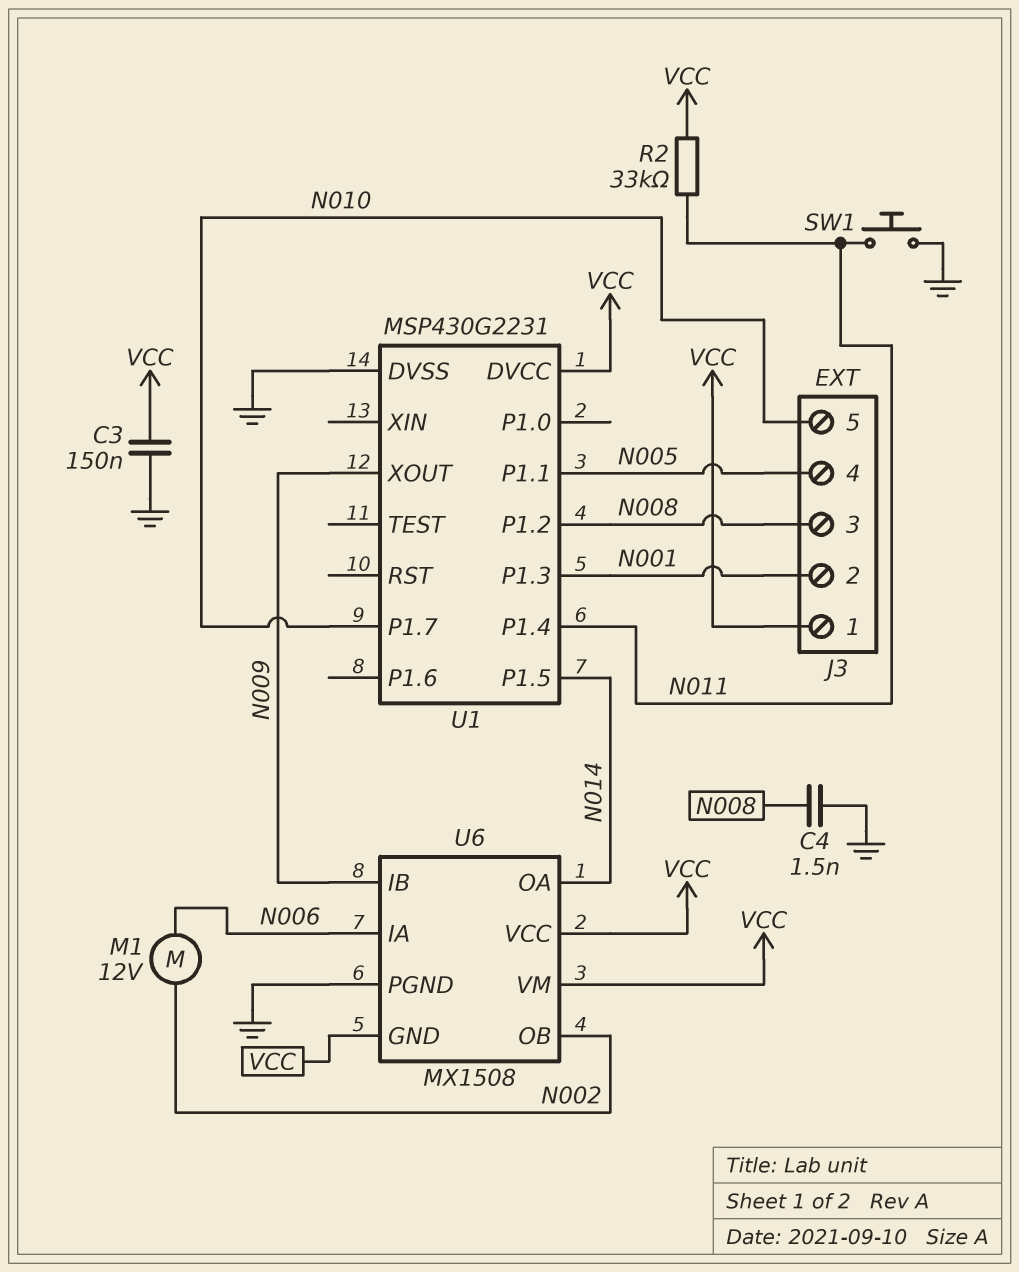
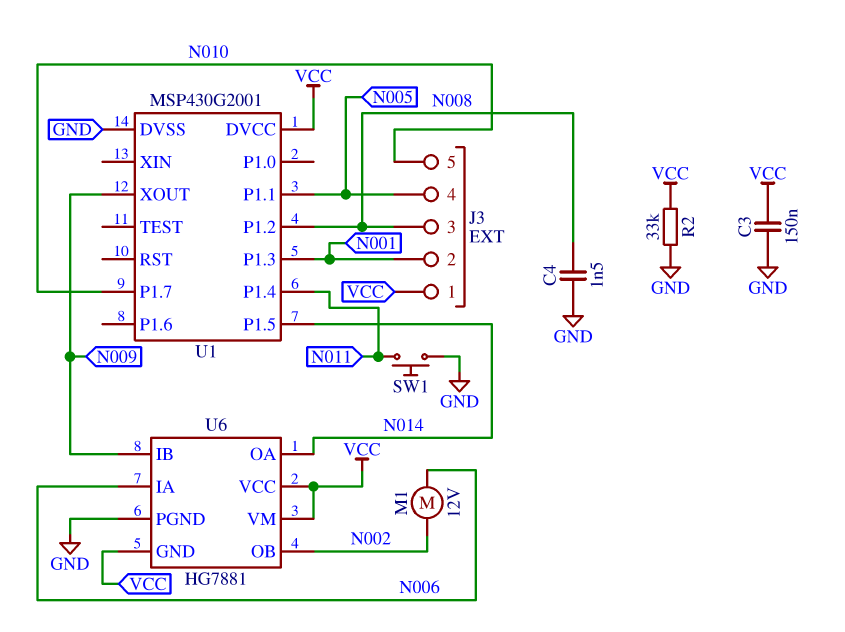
R2: 33k (N011, VCC) -> 33k (GND, VCC)
U1: MSP430G2231 -> MSP430G2001
U6: MX1508 -> HG7881

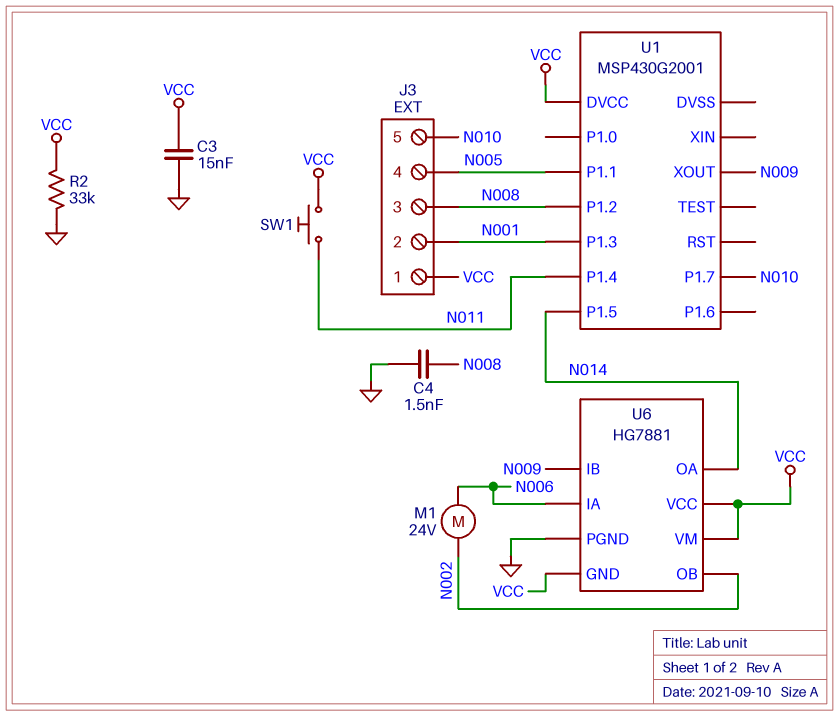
C3: 150nF (GND, VCC) -> 15nF (GND, VCC)
M1: motor 12V (N002, N006) -> motor 24V (N002, N006)
SW1: button (GND, N011) -> button (N011, VCC)
U1 pin DVSS: GND -> none

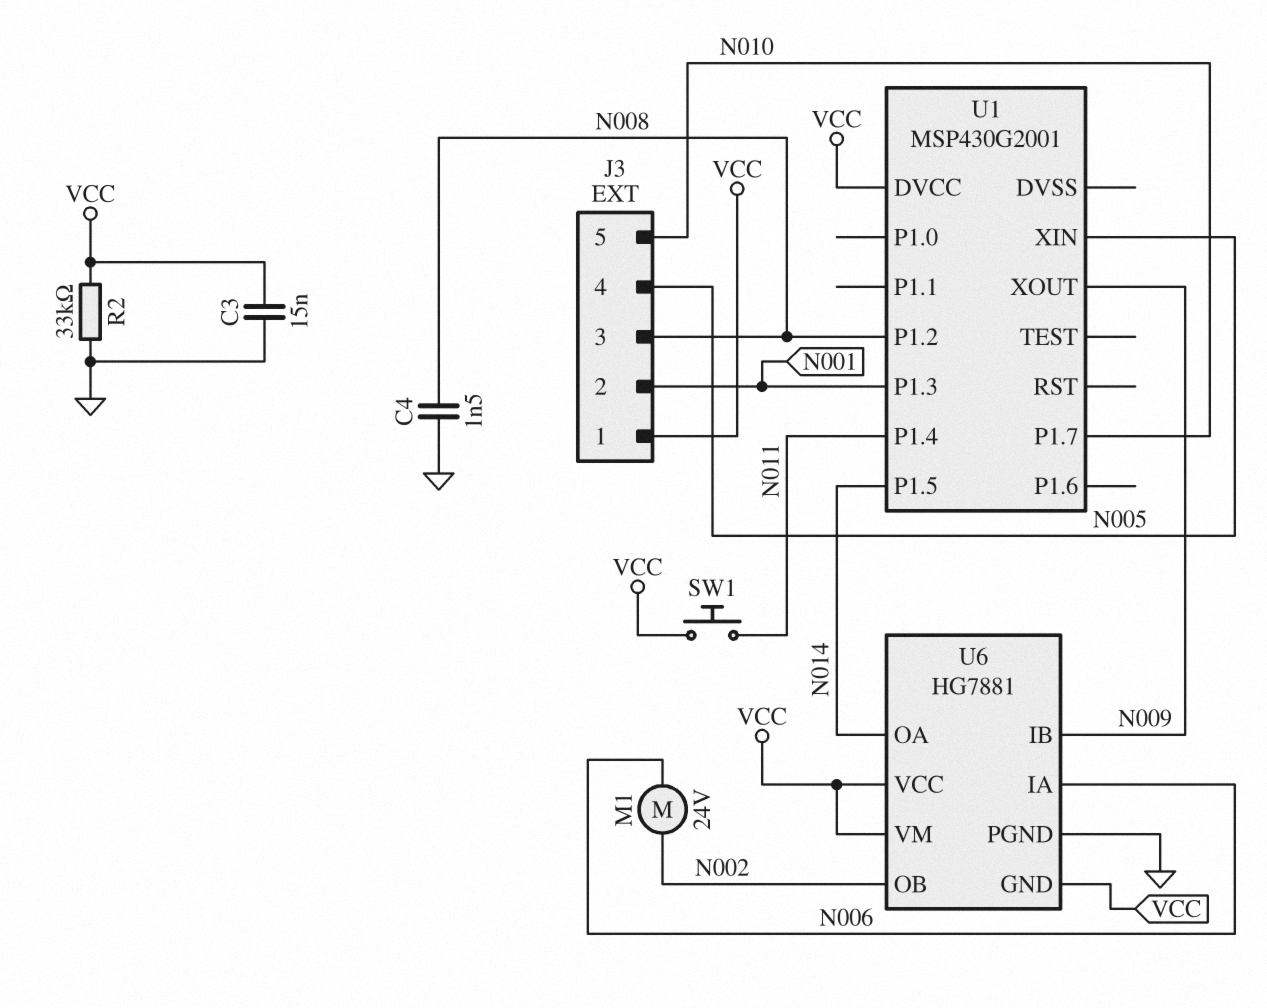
U1 pin P1.1: N005 -> none
U1 pin XIN: none -> N005

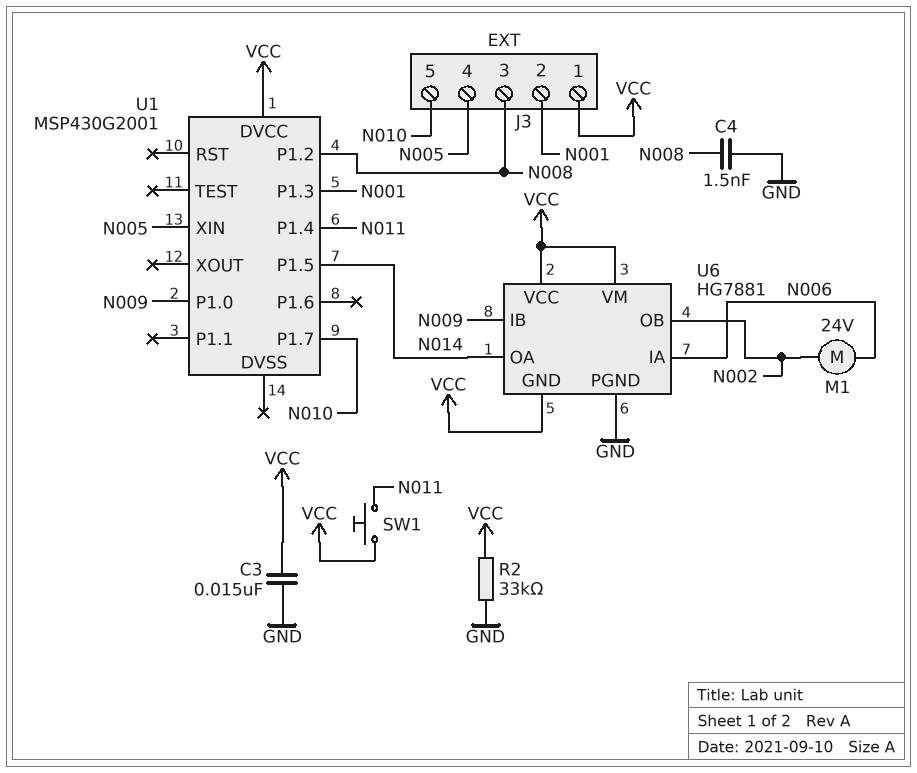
U1 pin P1.0: none -> N009
U1 pin XOUT: N009 -> none

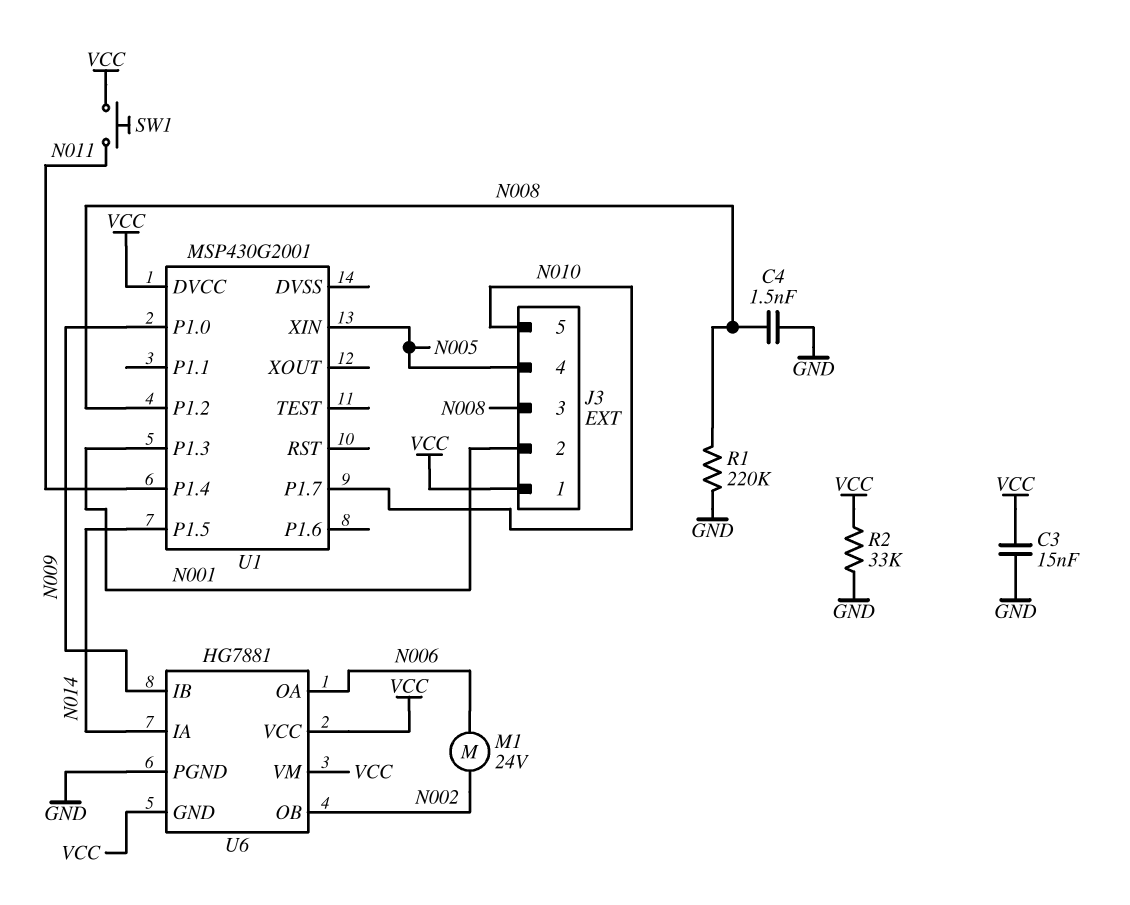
R1: none -> 220k (GND, N008)
U6 pin IA: N006 -> N014
U6 pin OA: N014 -> N006

